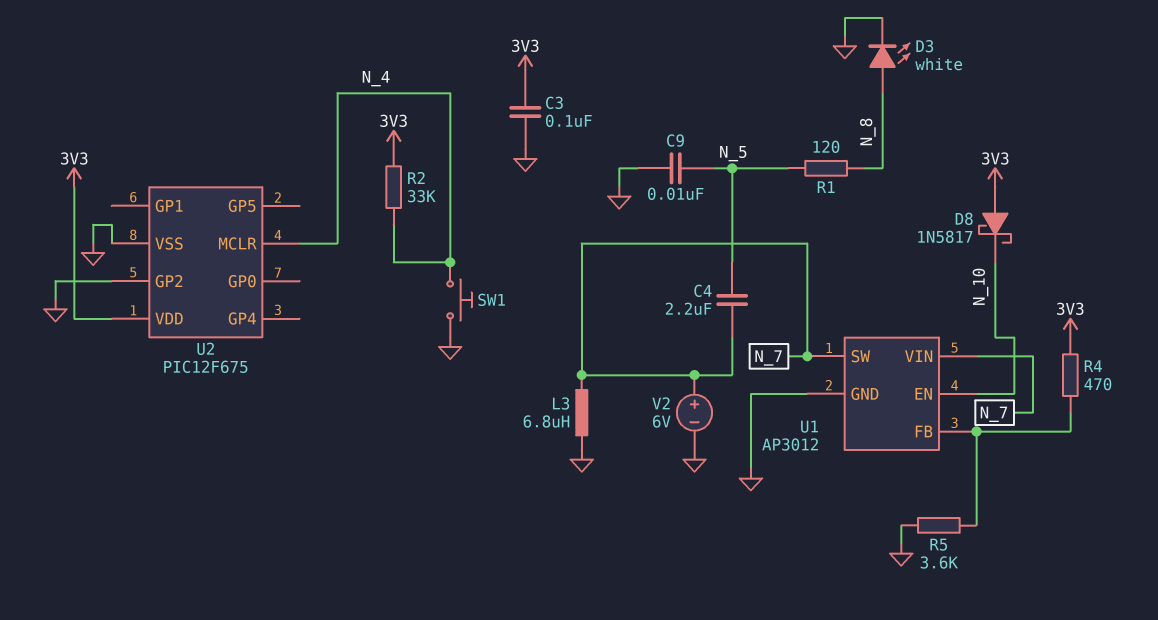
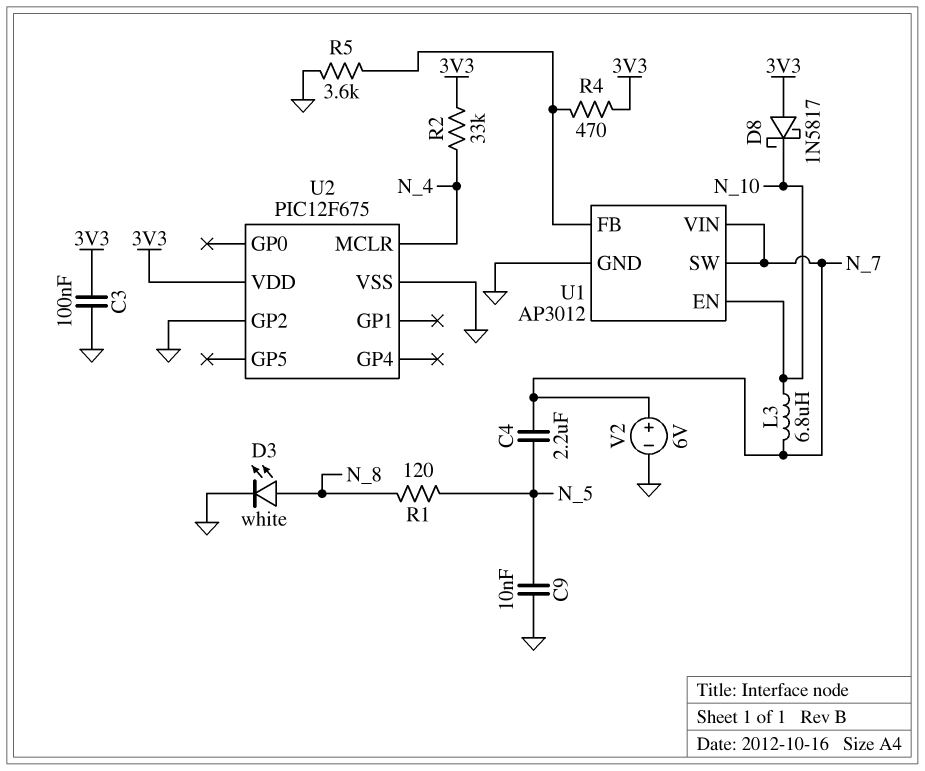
L3: 6.8uH (GND, N_7) -> 6.8uH (N_7, N_10)
SW1: button (GND, N_4) -> none

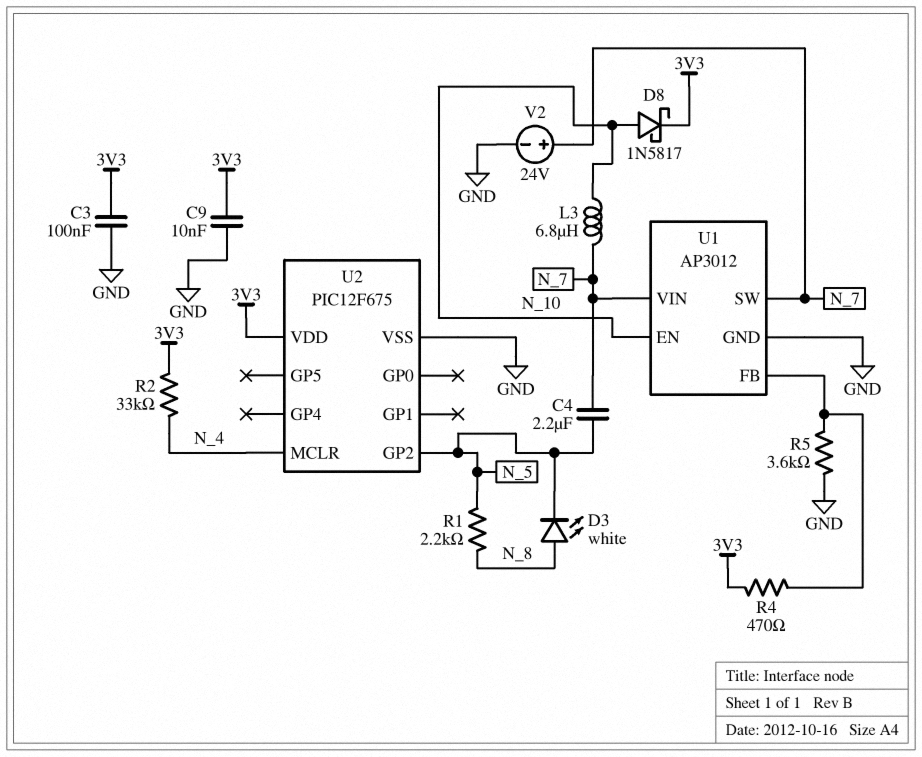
C9: 10nF (GND, N_5) -> 10nF (3V3, GND)
D3: LED white (A N_8, K GND) -> LED white (A N_8, K N_5)
D8: schottky 1N5817 (A 3V3, K N_10) -> schottky 1N5817 (A N_10, K 3V3)
R1: 120 (N_5, N_8) -> 2.2k (N_5, N_8)
U2 pin GP2: GND -> N_5
V2: 6V (plus N_7, minus GND) -> 24V (plus N_7, minus GND)

